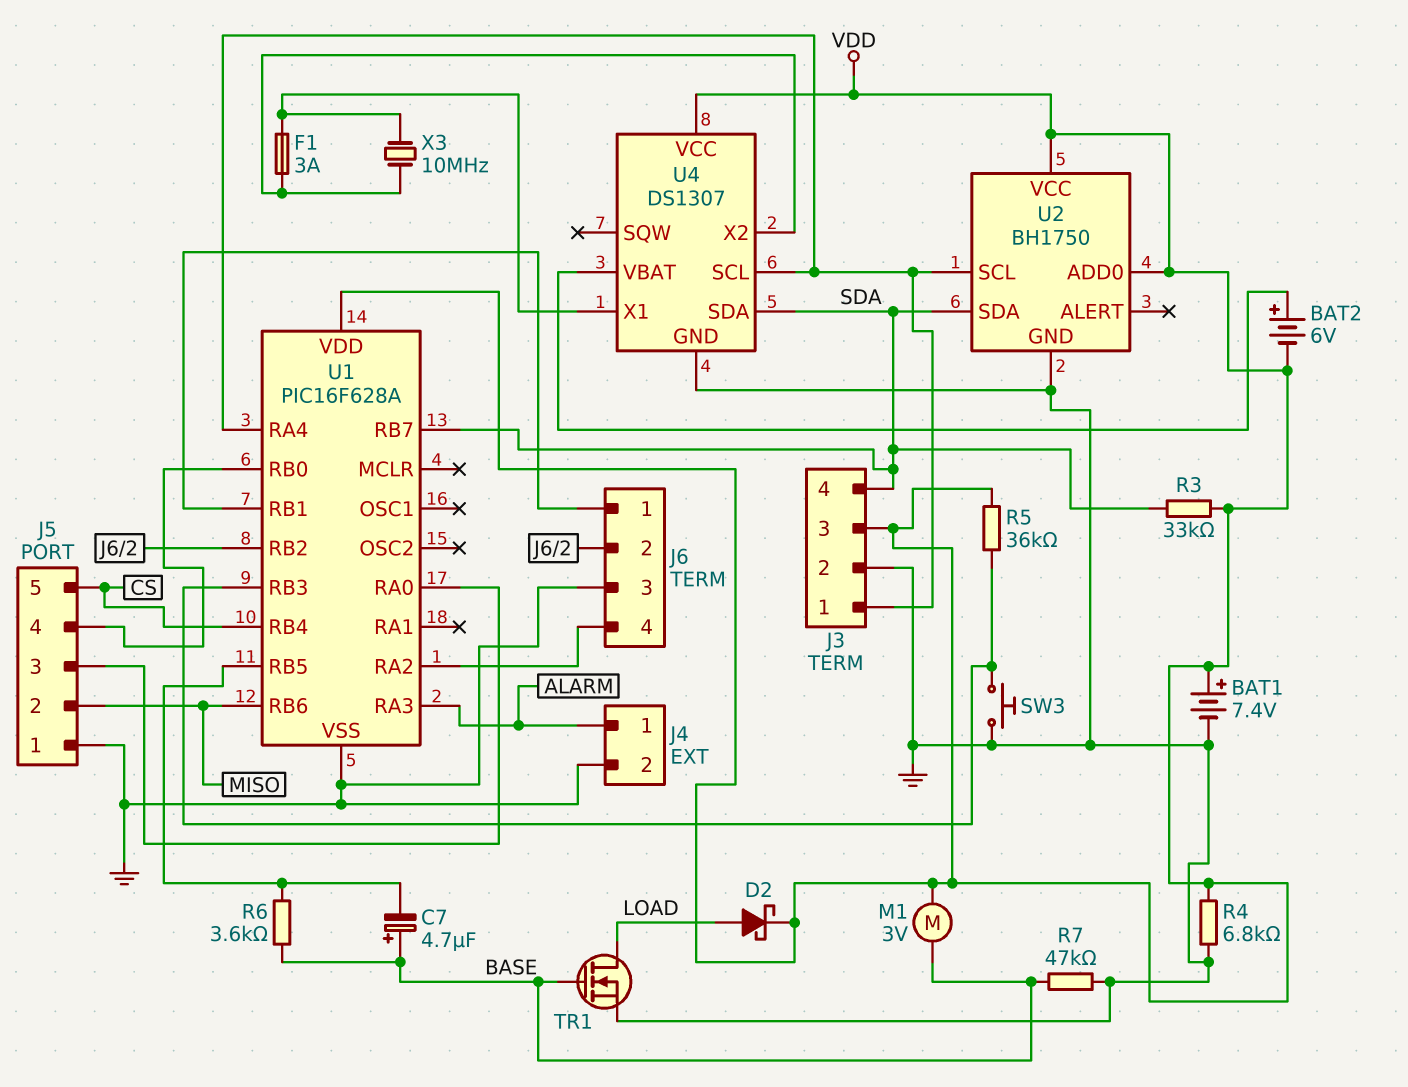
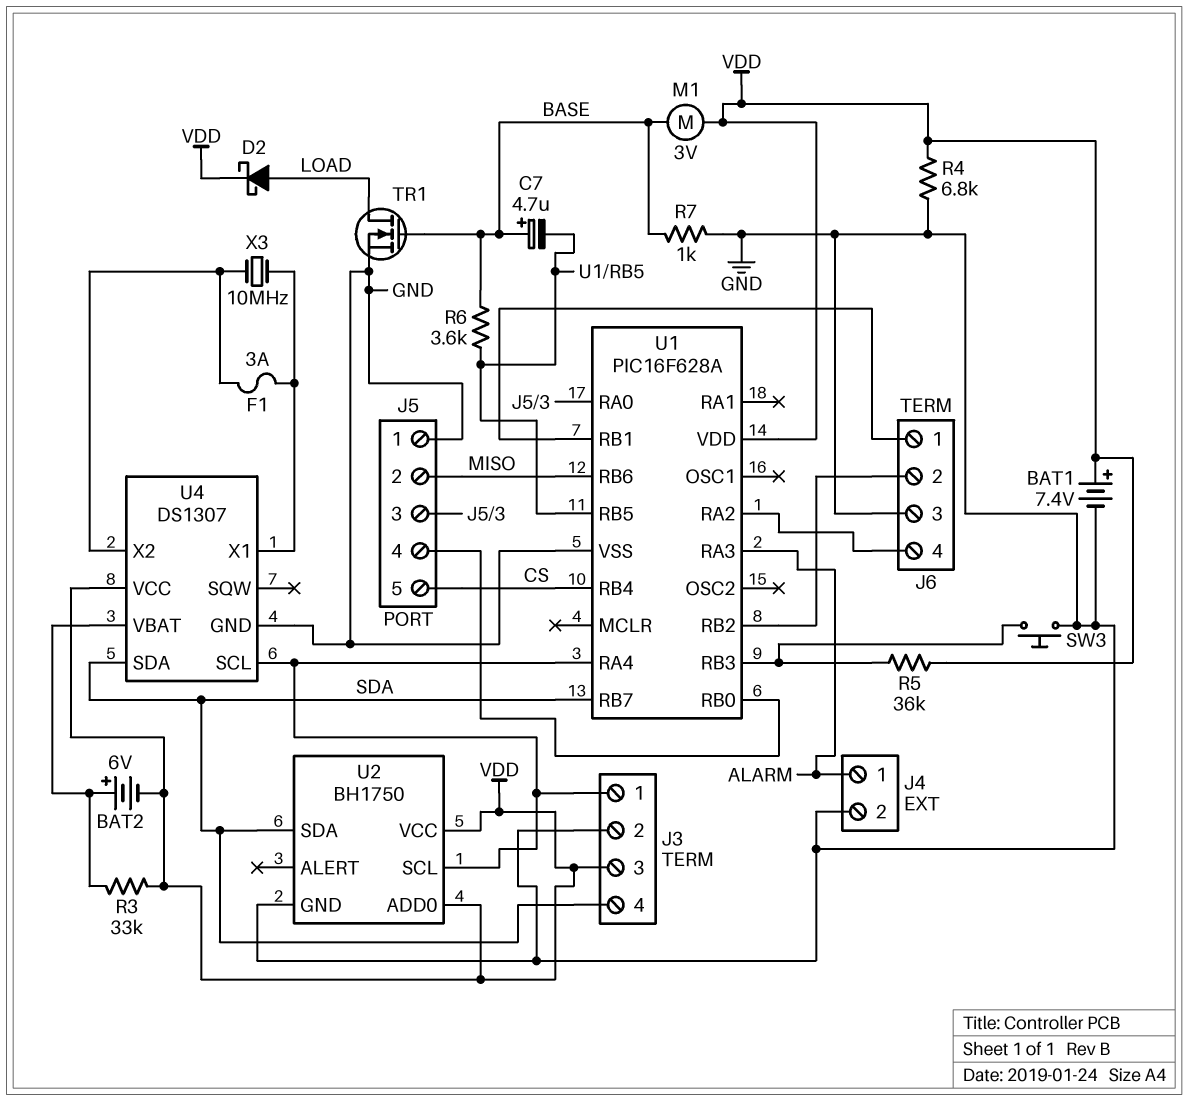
R3: 33k (SDA, VDD) -> 33k (U4/VBAT, VDD)
R7: 47k (BASE, GND) -> 1k (BASE, GND)

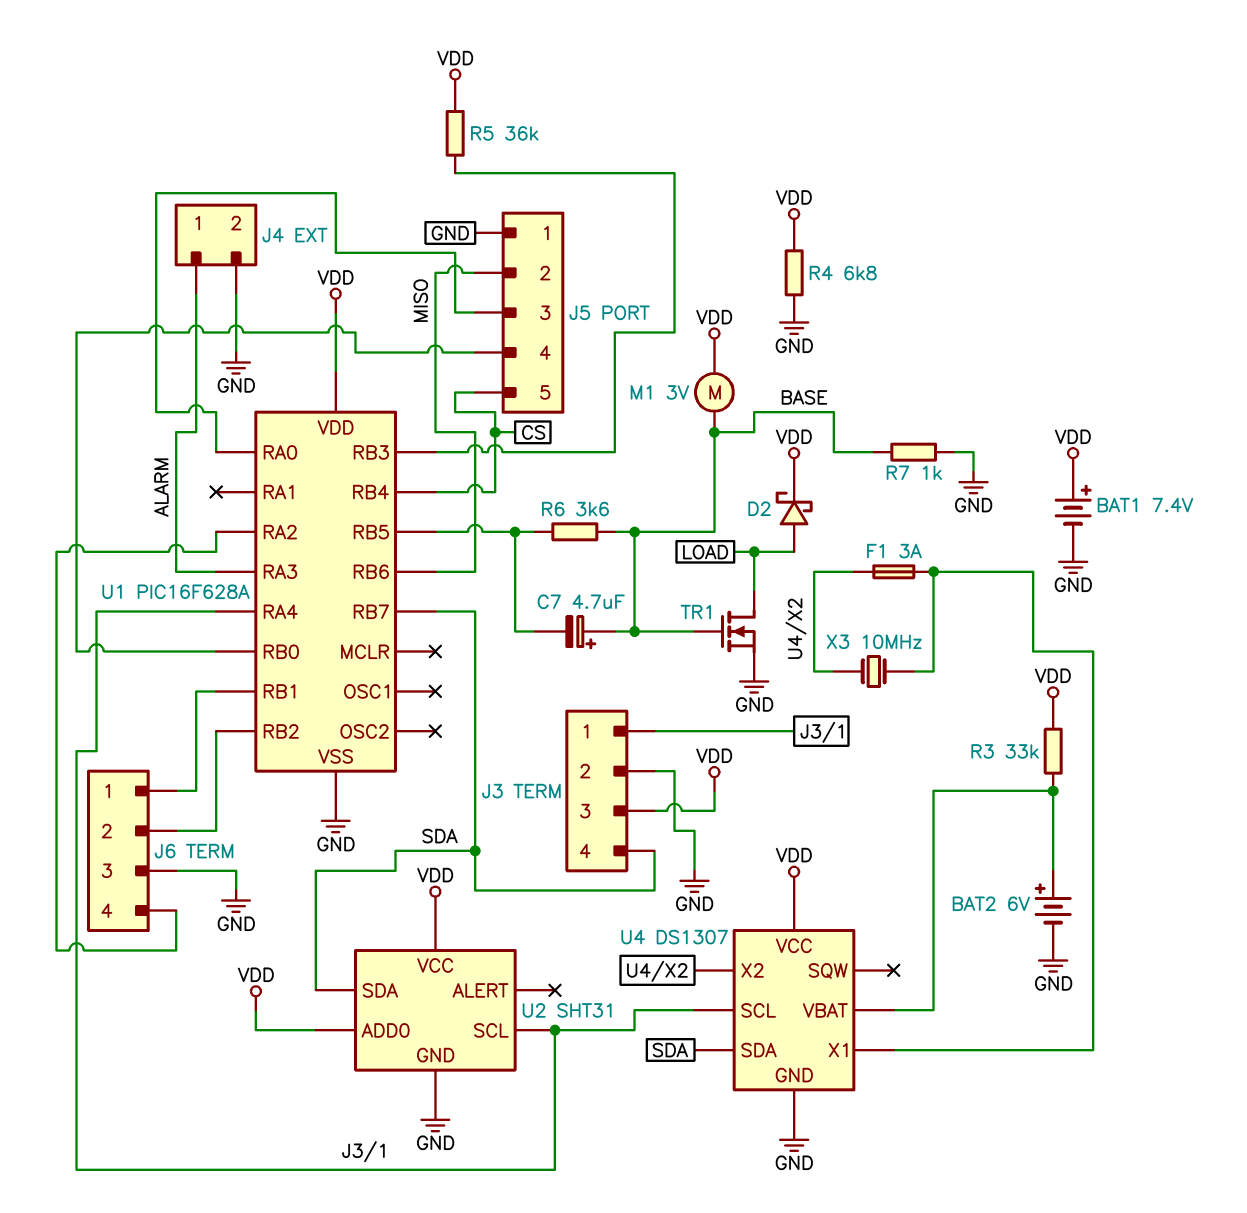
BAT2: 6V (plus U4/VBAT, minus VDD) -> 6V (plus U4/VBAT, minus GND)
SW3: button (GND, U1/RB3) -> none
U2: BH1750 -> SHT31

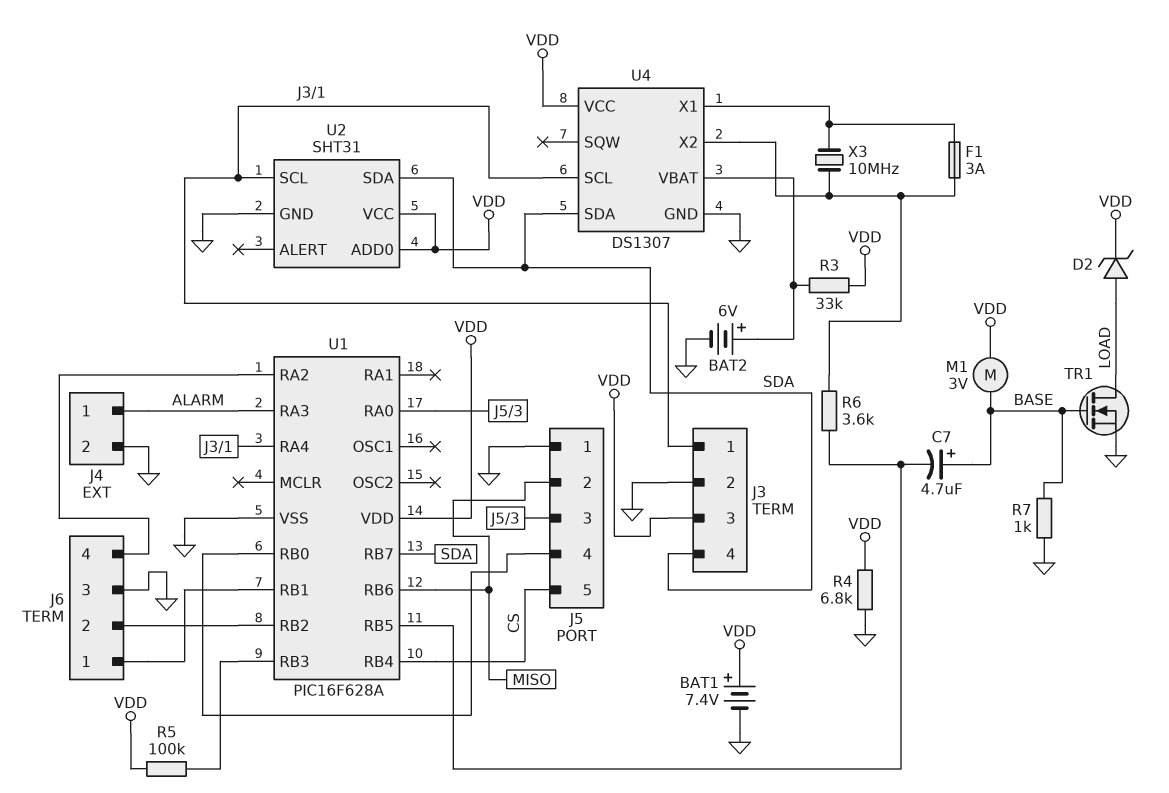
D2: schottky (A LOAD, K VDD) -> zener (A LOAD, K VDD)
R5: 36k (U1/RB3, VDD) -> 100k (U1/RB3, VDD)
R6: 3.6k (BASE, U1/RB5) -> 3.6k (U1/RB5, U4/X2)

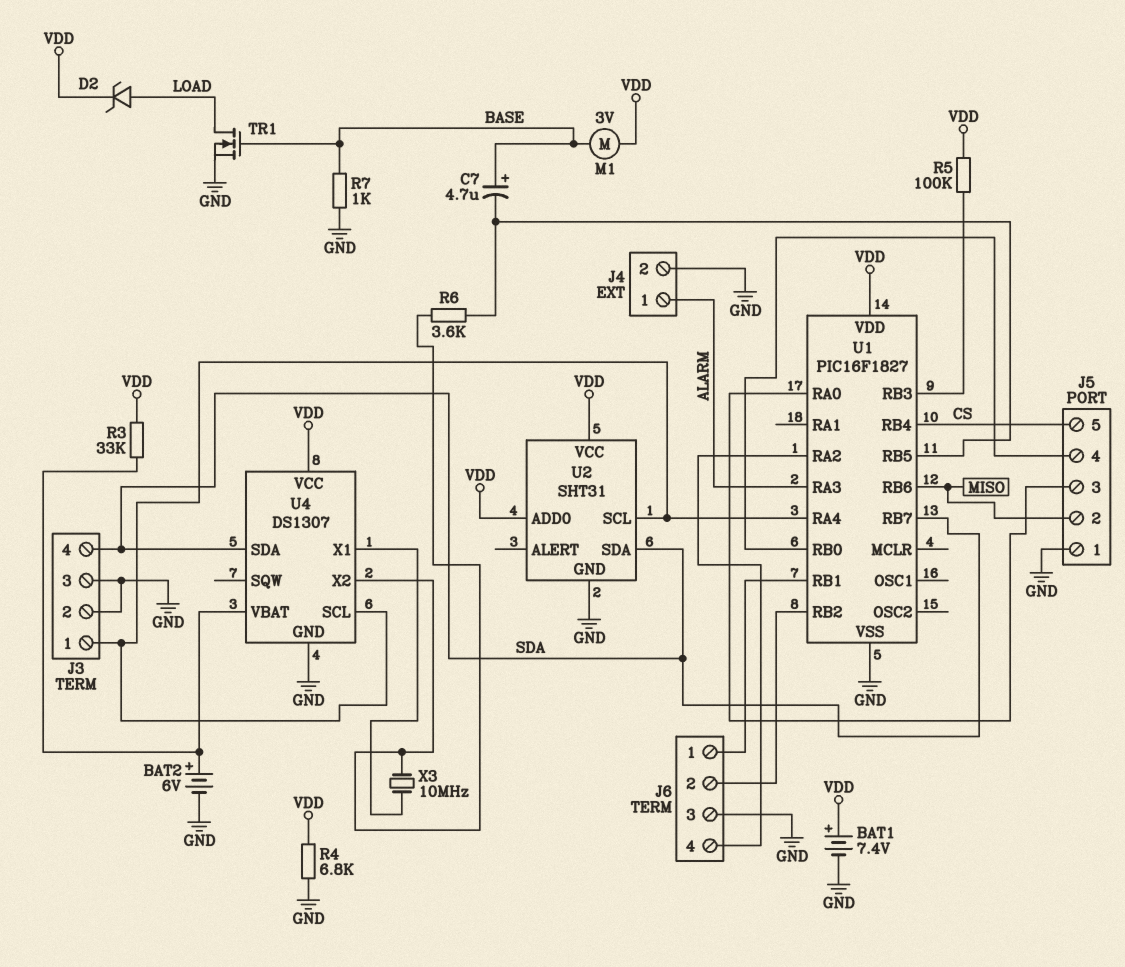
F1: 3A (U4/X1, U4/X2) -> none
J3 pin 3: VDD -> GND
U1: PIC16F628A -> PIC16F1827

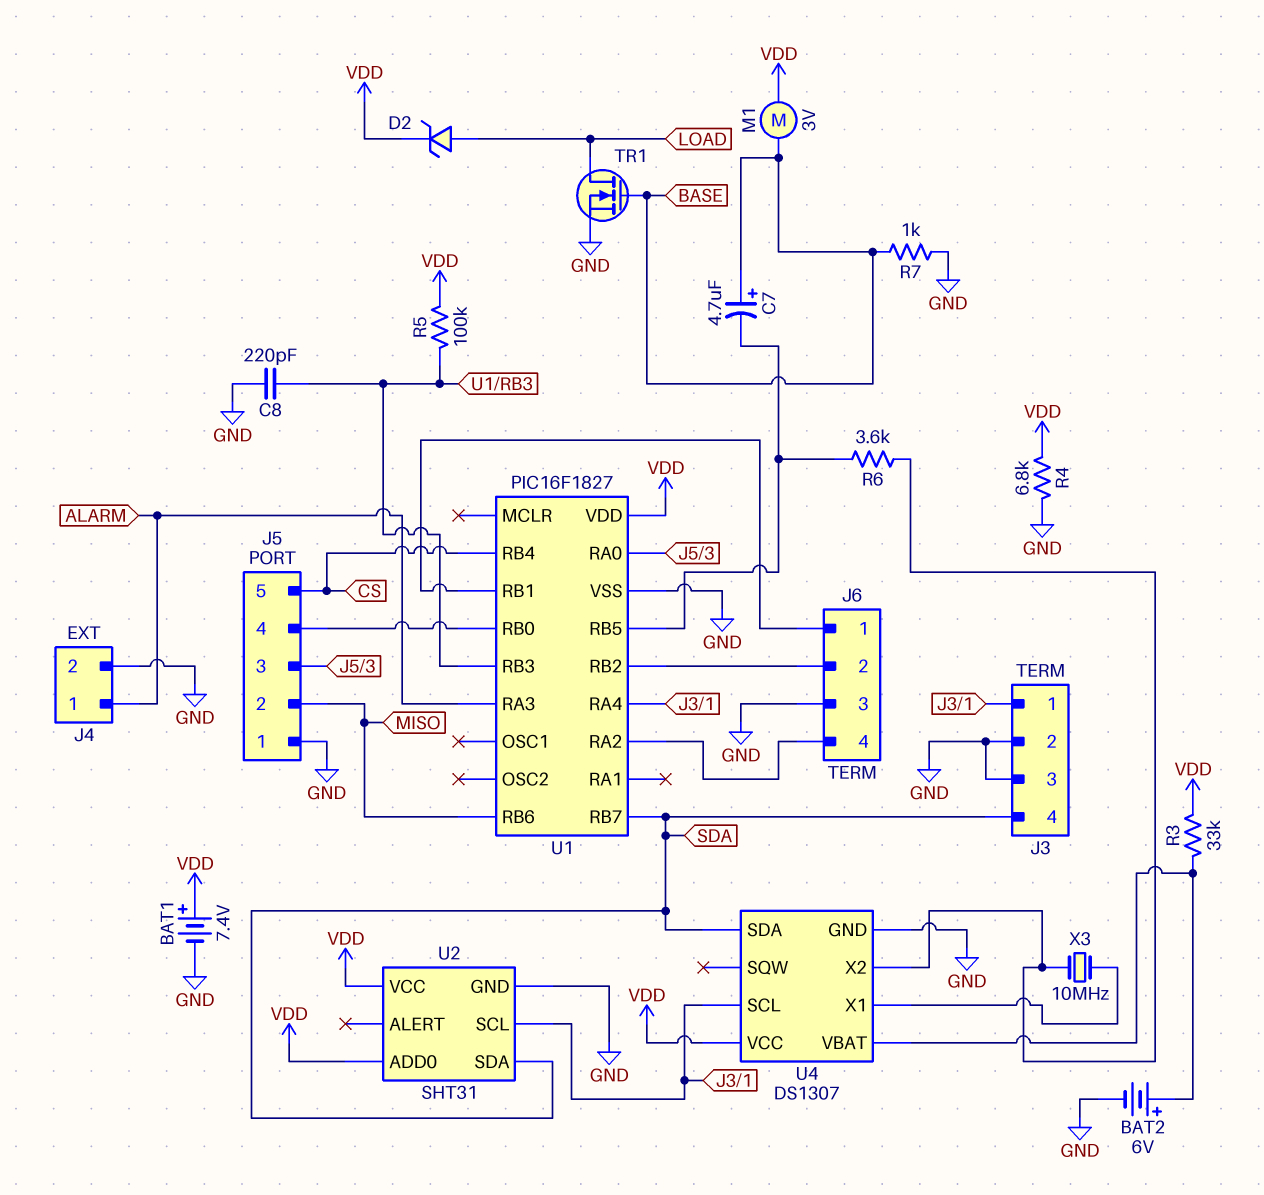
C8: none -> 220pF (GND, U1/RB3)

